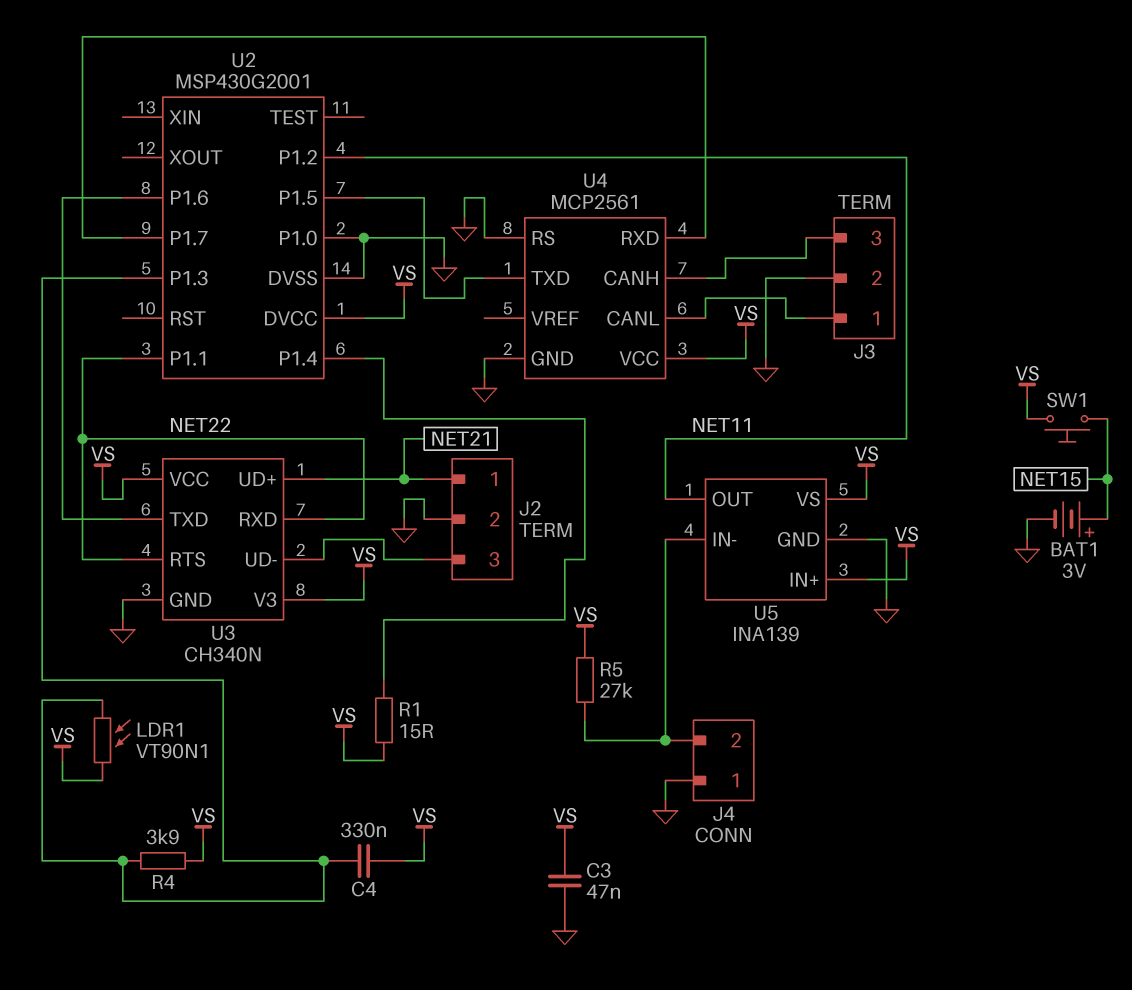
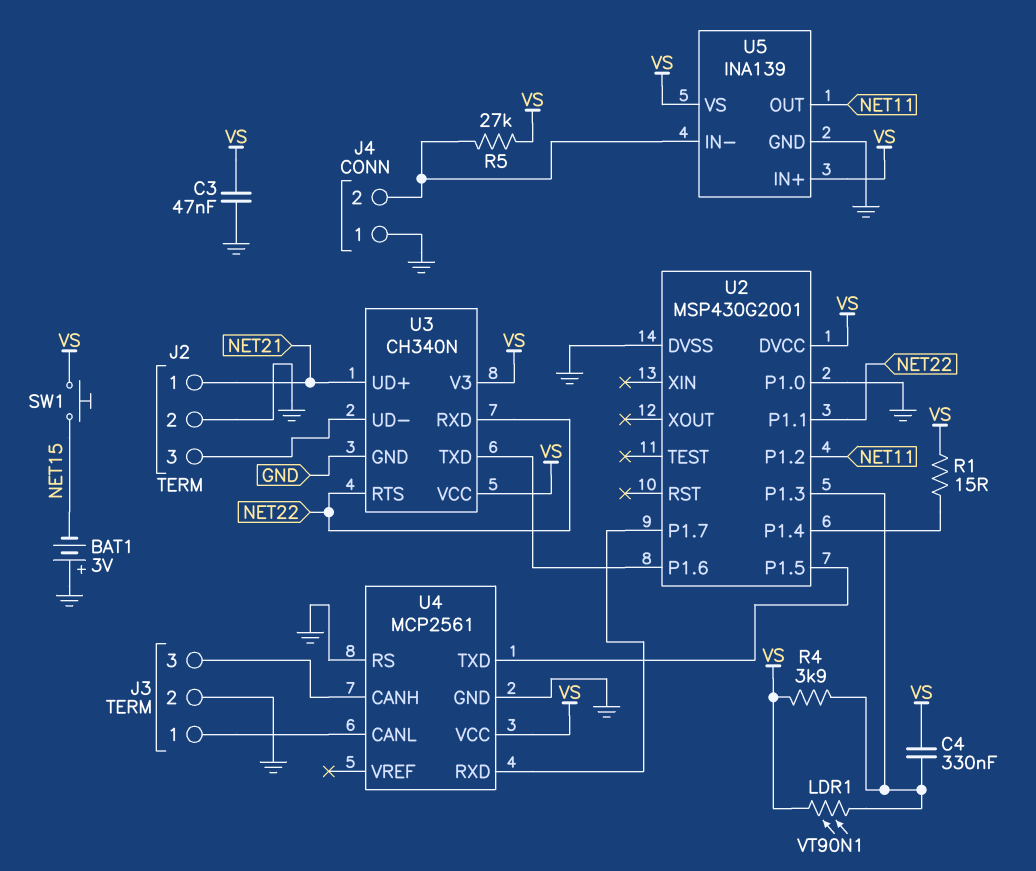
BAT1: 3V (plus NET15, minus GND) -> 3V (plus GND, minus NET15)

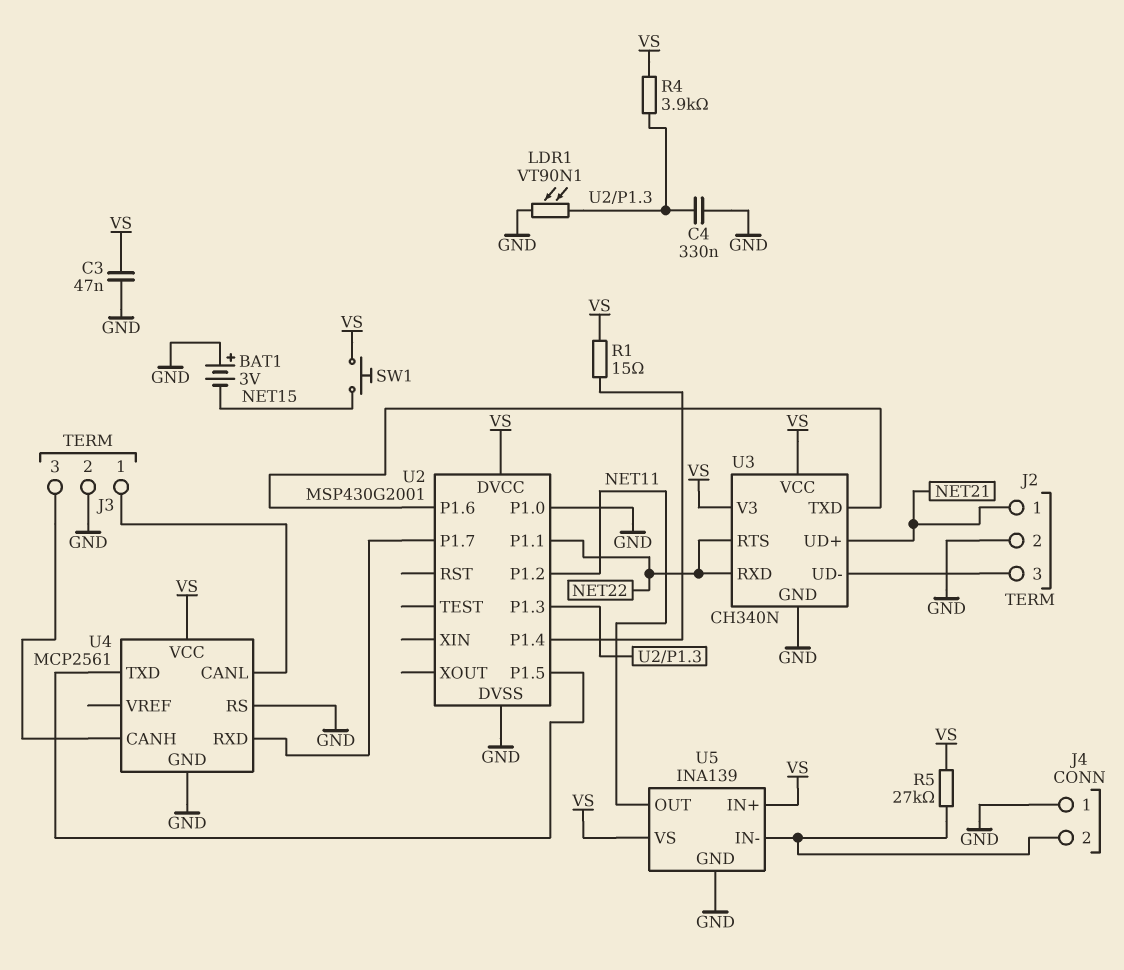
C4: 330nF (U2/P1.3, VS) -> 330nF (GND, U2/P1.3)
LDR1: VT90N1 (U2/P1.3, VS) -> VT90N1 (GND, U2/P1.3)

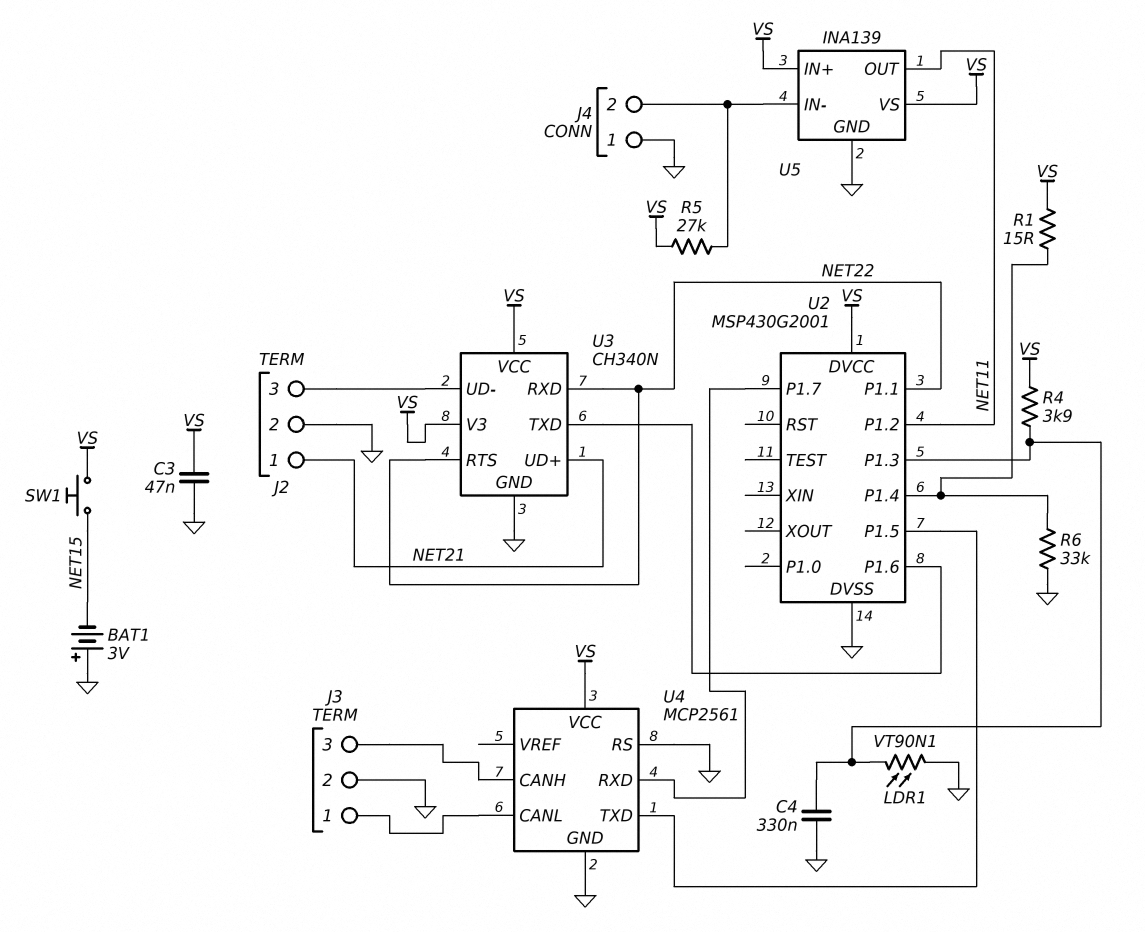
R6: none -> 33k (GND, U2/P1.4)
U2 pin P1.0: GND -> none

